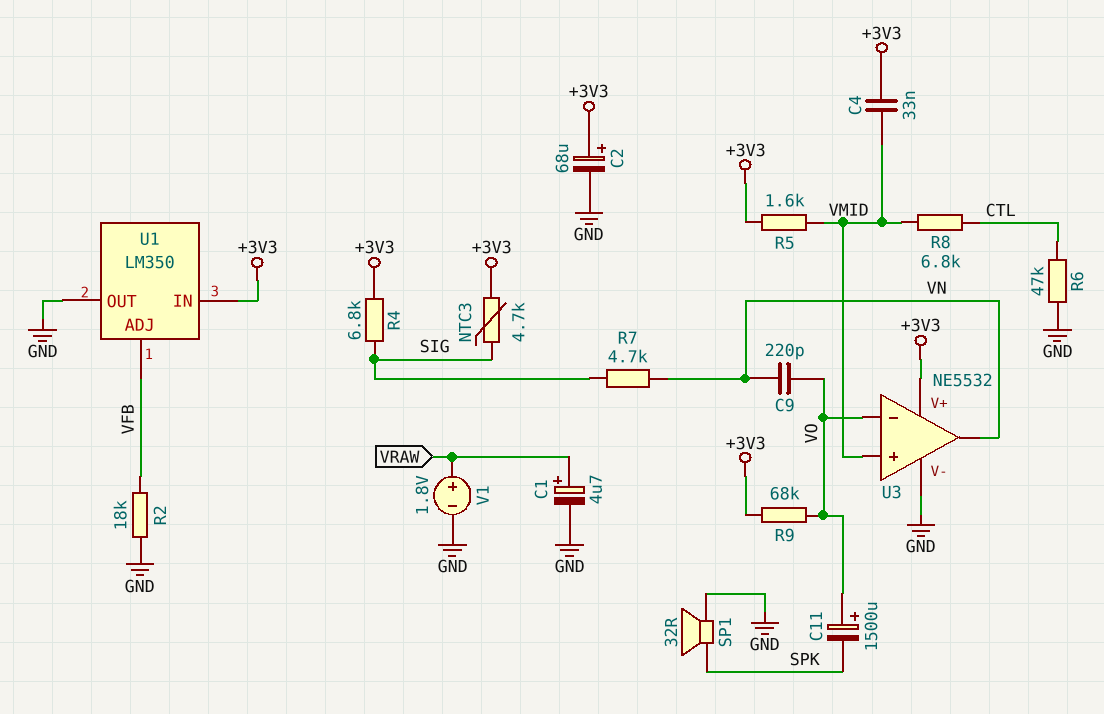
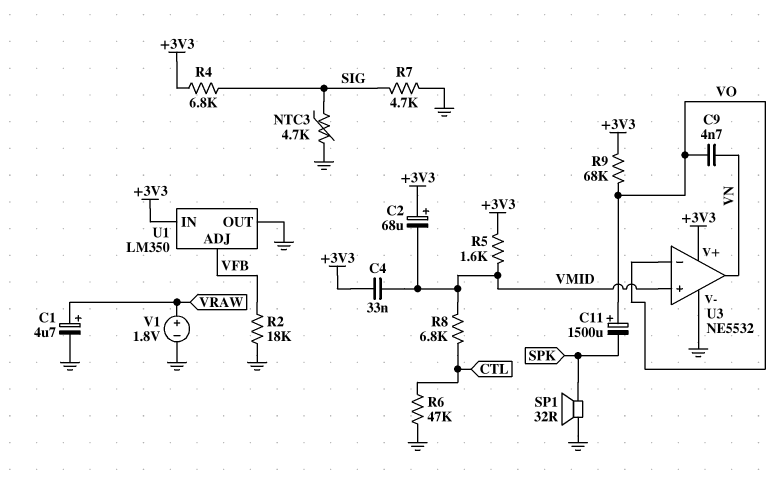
C2: 68uF (plus +3V3, minus GND) -> 68uF (plus +3V3, minus VMID)
C9: 220pF (VN, VO) -> 4.7nF (VN, VO)
NTC3: 4.7k (+3V3, SIG) -> 4.7k (GND, SIG)
R7: 4.7k (SIG, VN) -> 4.7k (GND, SIG)

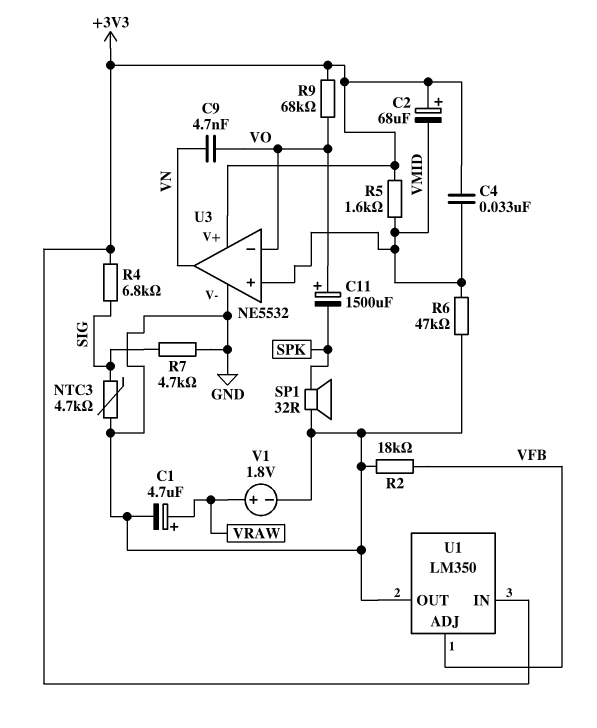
R6: 47k (CTL, GND) -> 47k (GND, VMID)
R8: 6.8k (CTL, VMID) -> none

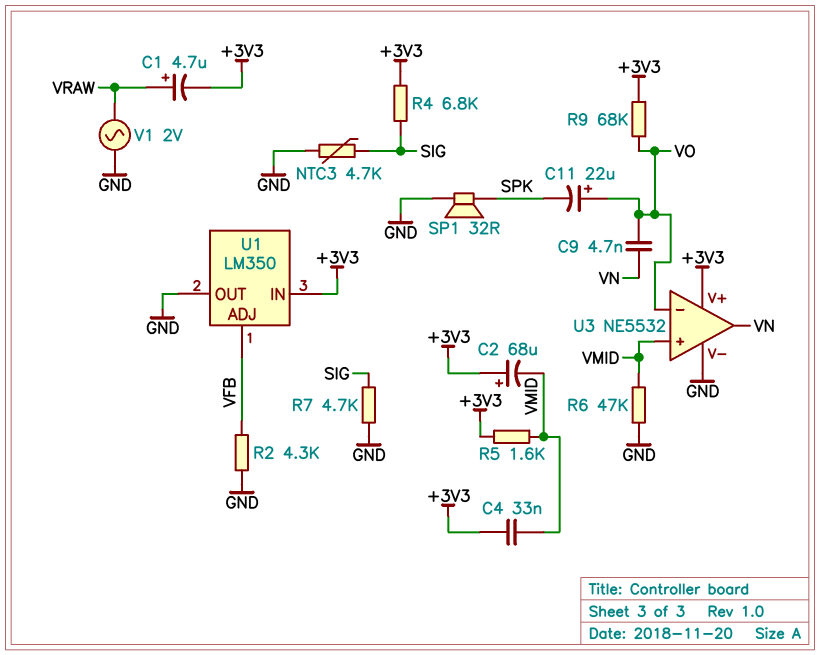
C1: 4.7uF (plus VRAW, minus GND) -> 4.7uF (plus VRAW, minus +3V3)
C11: 1500uF (plus VO, minus SPK) -> 22uF (plus VO, minus SPK)
R2: 18k (GND, VFB) -> 4.3k (GND, VFB)
V1: 1.8V (plus VRAW, minus GND) -> AC 2V (GND, VRAW)

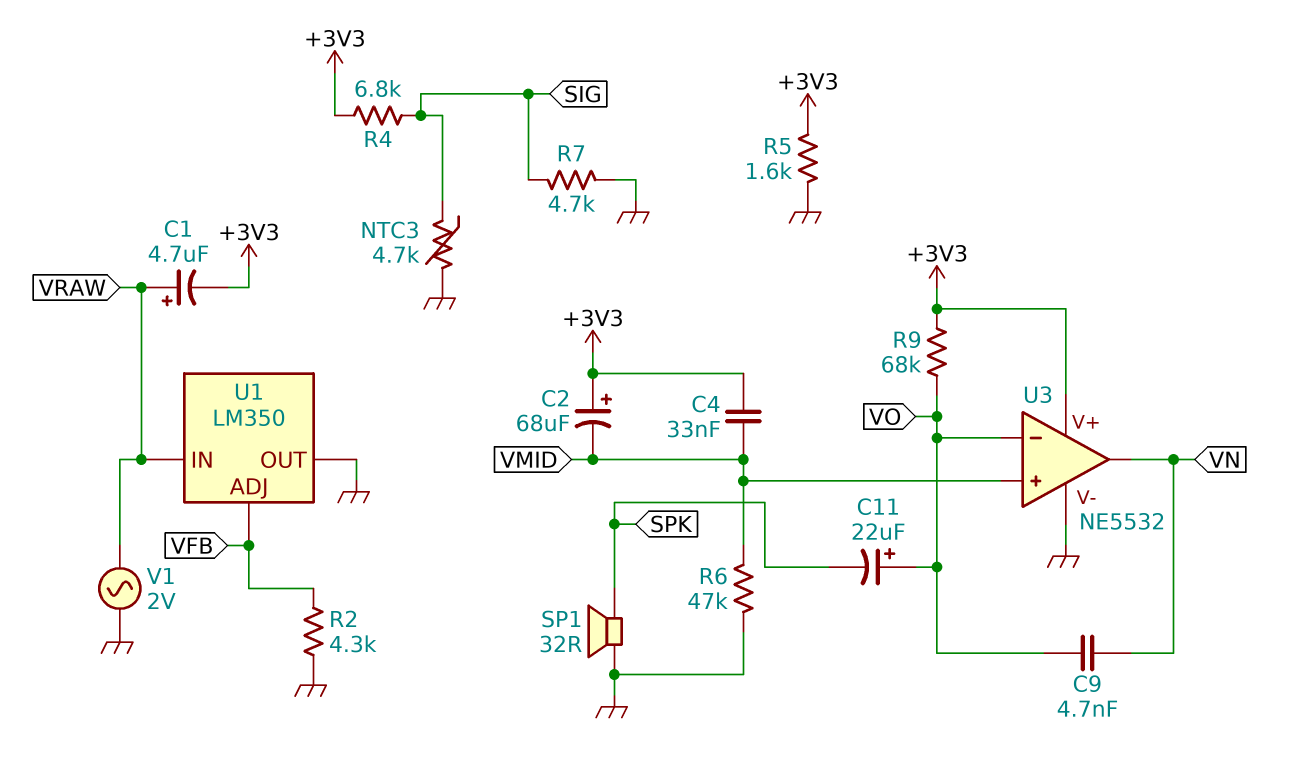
R5: 1.6k (+3V3, VMID) -> 1.6k (+3V3, GND)
U1 pin IN: +3V3 -> VRAW

